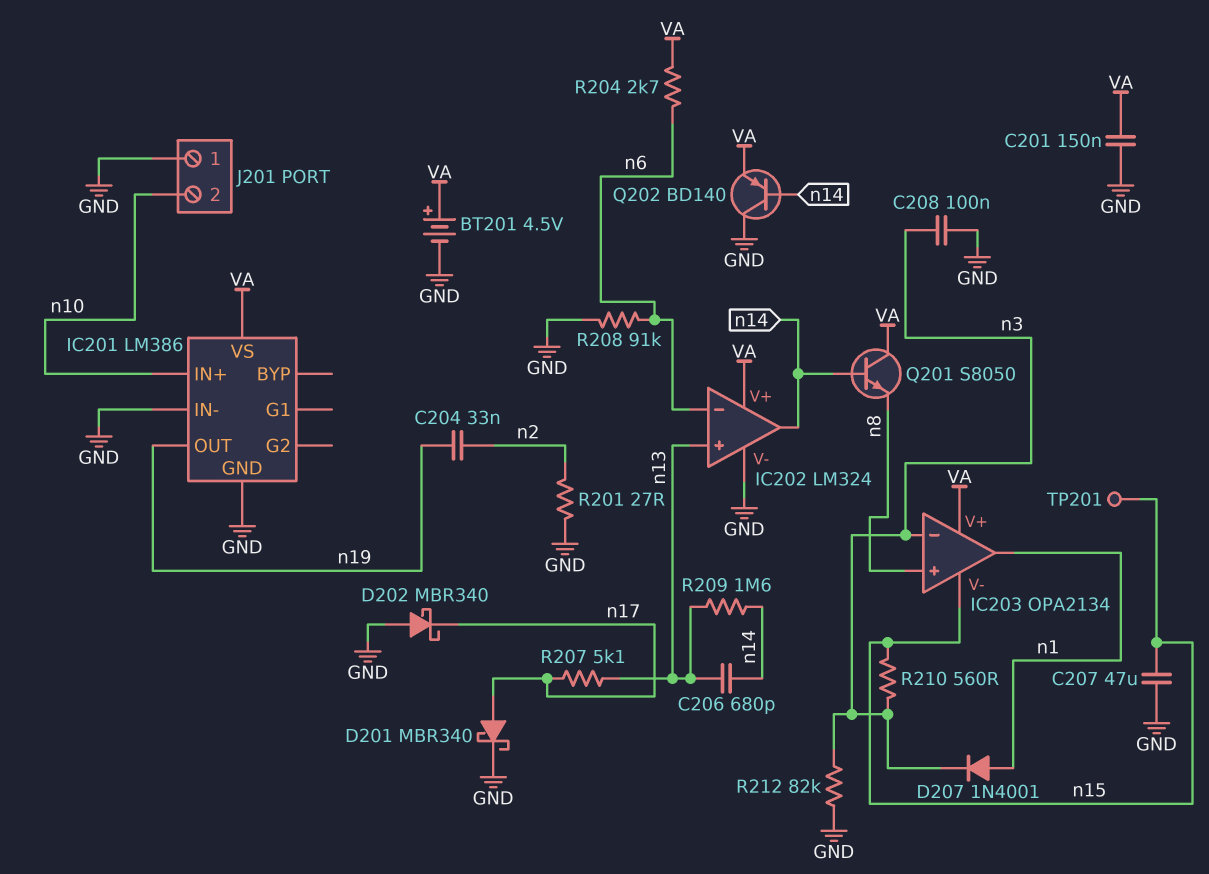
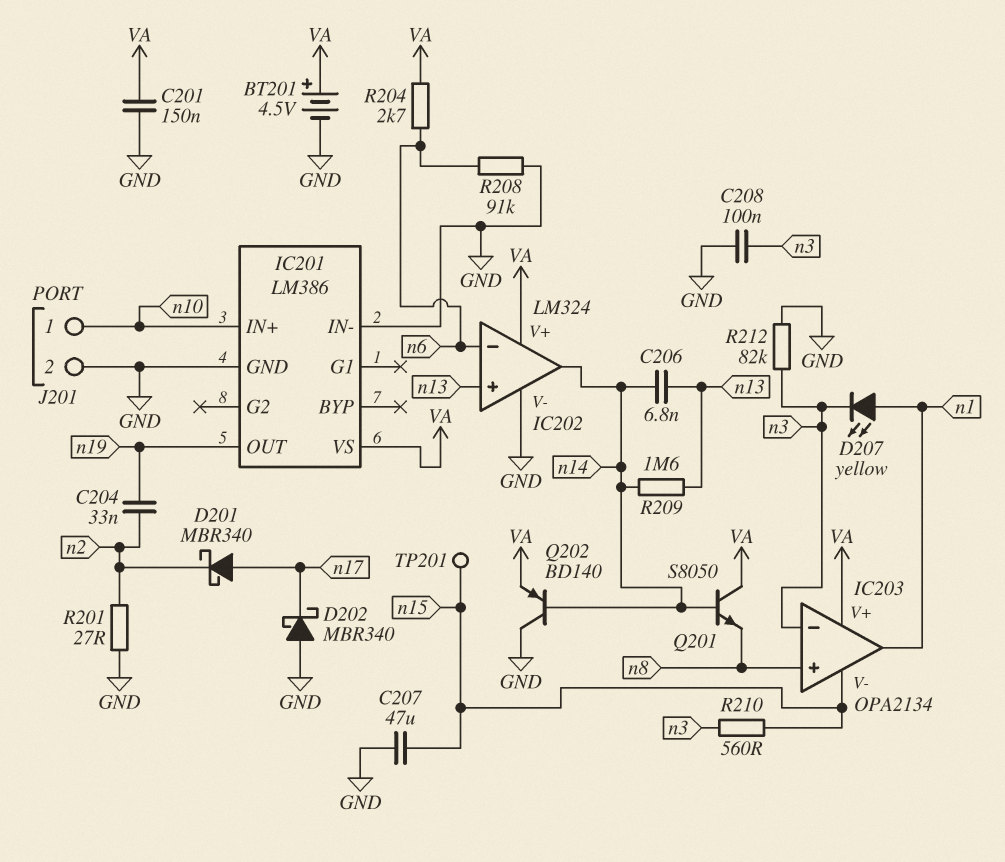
C206: 680pF (n13, n14) -> 6.8nF (n13, n14)
D201: schottky MBR340 (A n17, K GND) -> schottky MBR340 (A n17, K n2)
D207: diode 1N4001 (A n1, K n3) -> LED yellow (A n1, K n3)
J201 pin 1: GND -> n10
J201 pin 2: n10 -> GND
R207: 5.1k (n13, n17) -> none

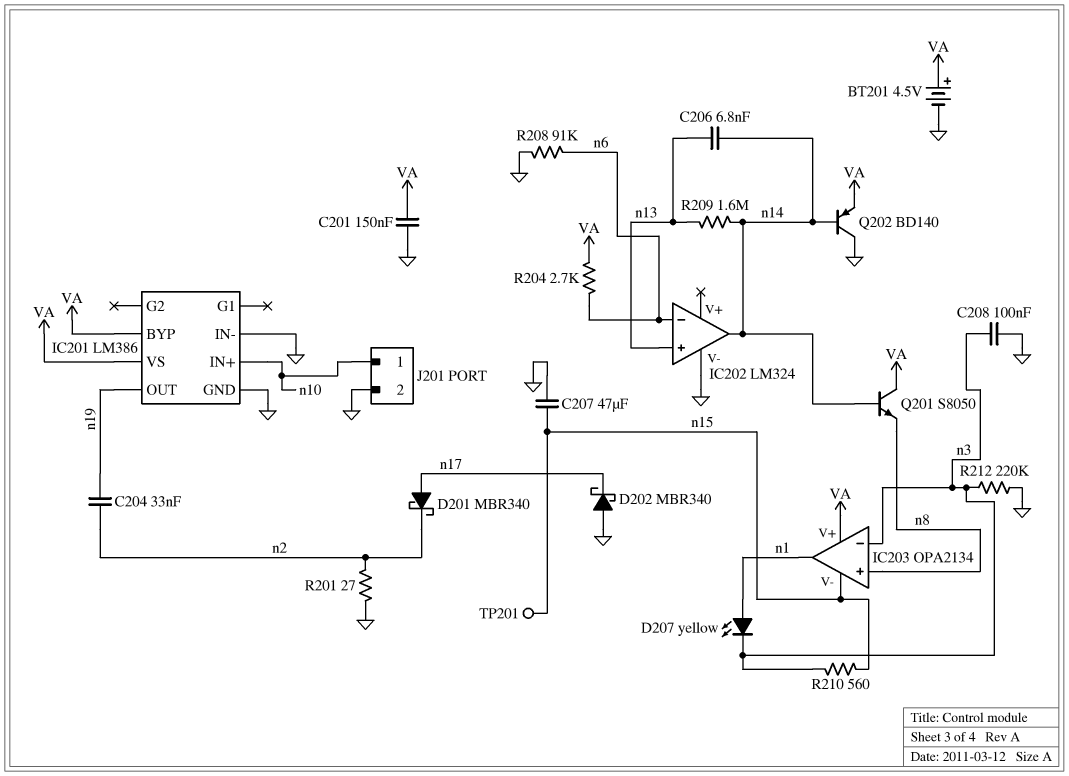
IC201 pin BYP: none -> VA
IC202 pin V+: VA -> none
R212: 82k (GND, n3) -> 220k (GND, n3)

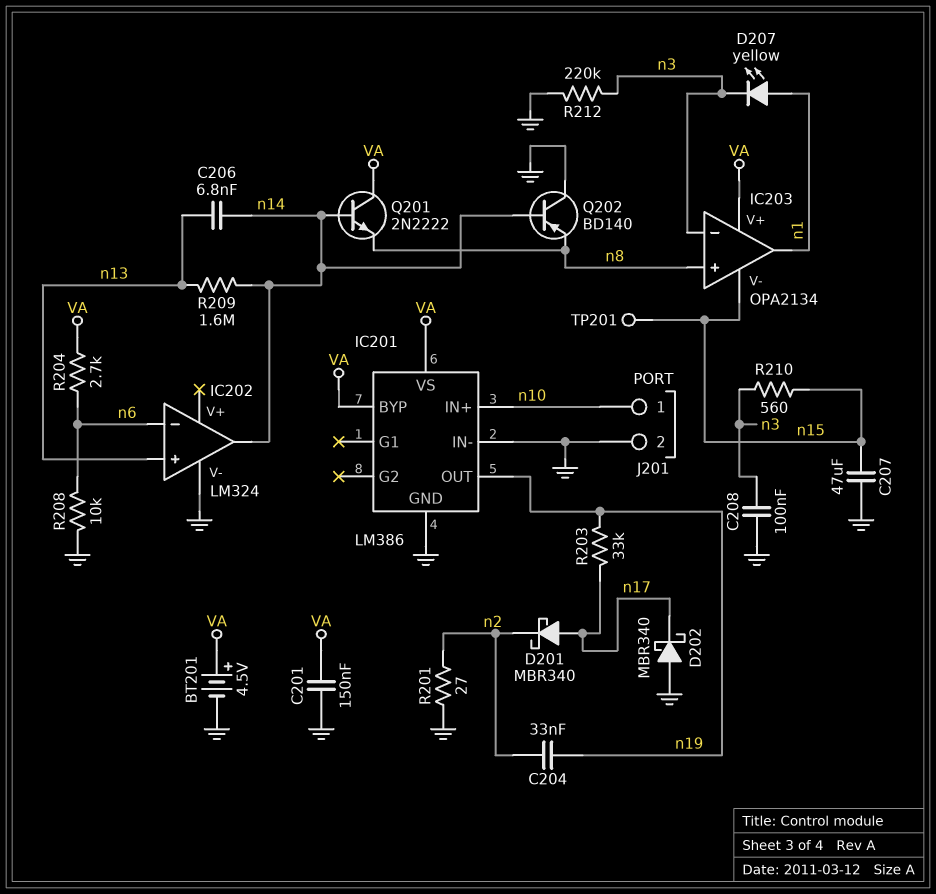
Q201: NPN S8050 (B n14, C VA, E n8) -> NPN 2N2222 (B n14, C VA, E n8)
Q202: PNP BD140 (B n14, C GND, E VA) -> PNP BD140 (B n14, C GND, E n8)
R203: none -> 33k (n17, n19)
R208: 91k (GND, n6) -> 10k (GND, n6)

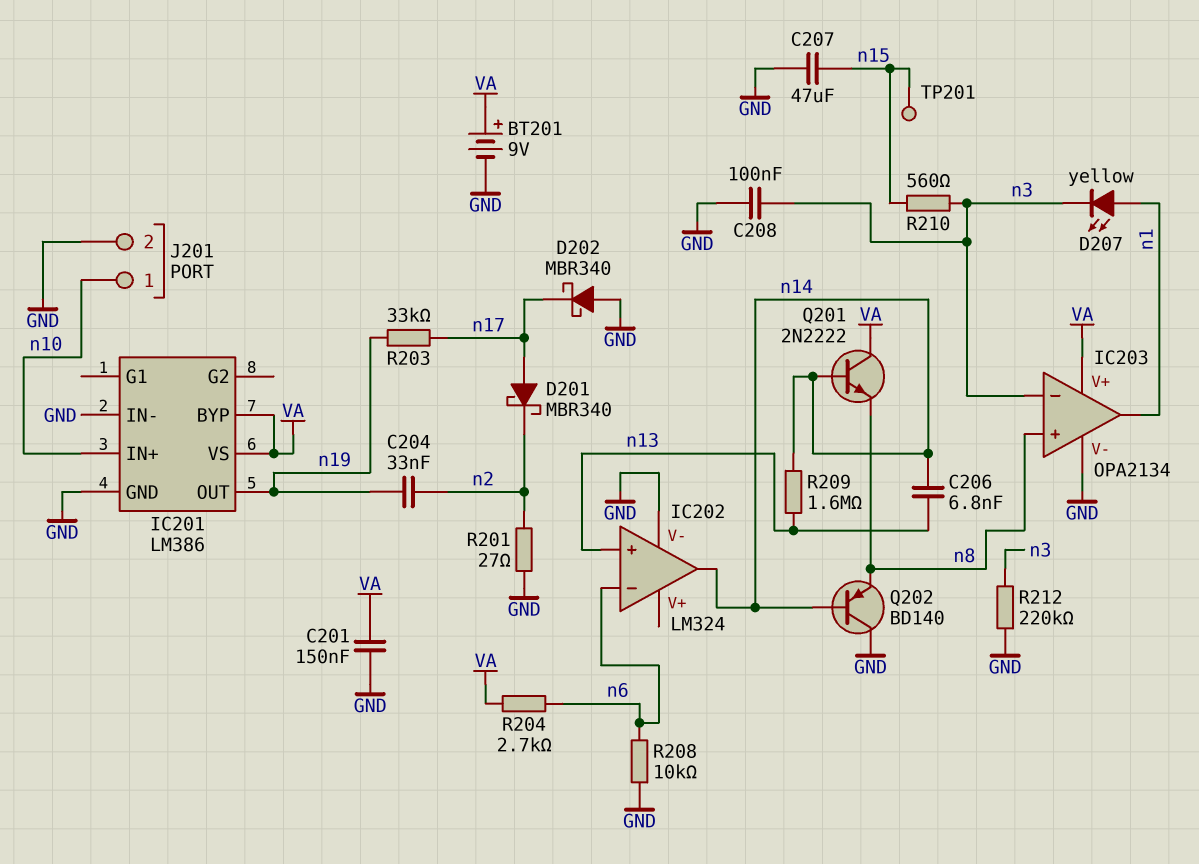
BT201: 4.5V (plus VA, minus GND) -> 9V (plus VA, minus GND)
IC203 pin V-: n15 -> GND

